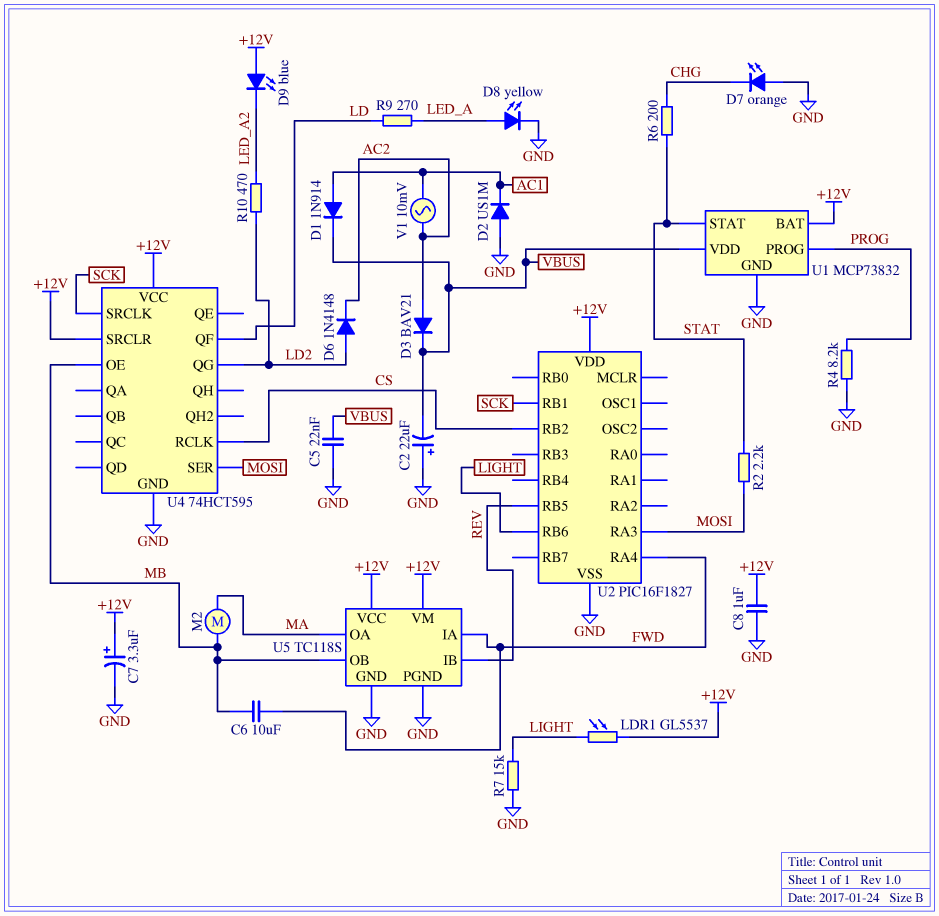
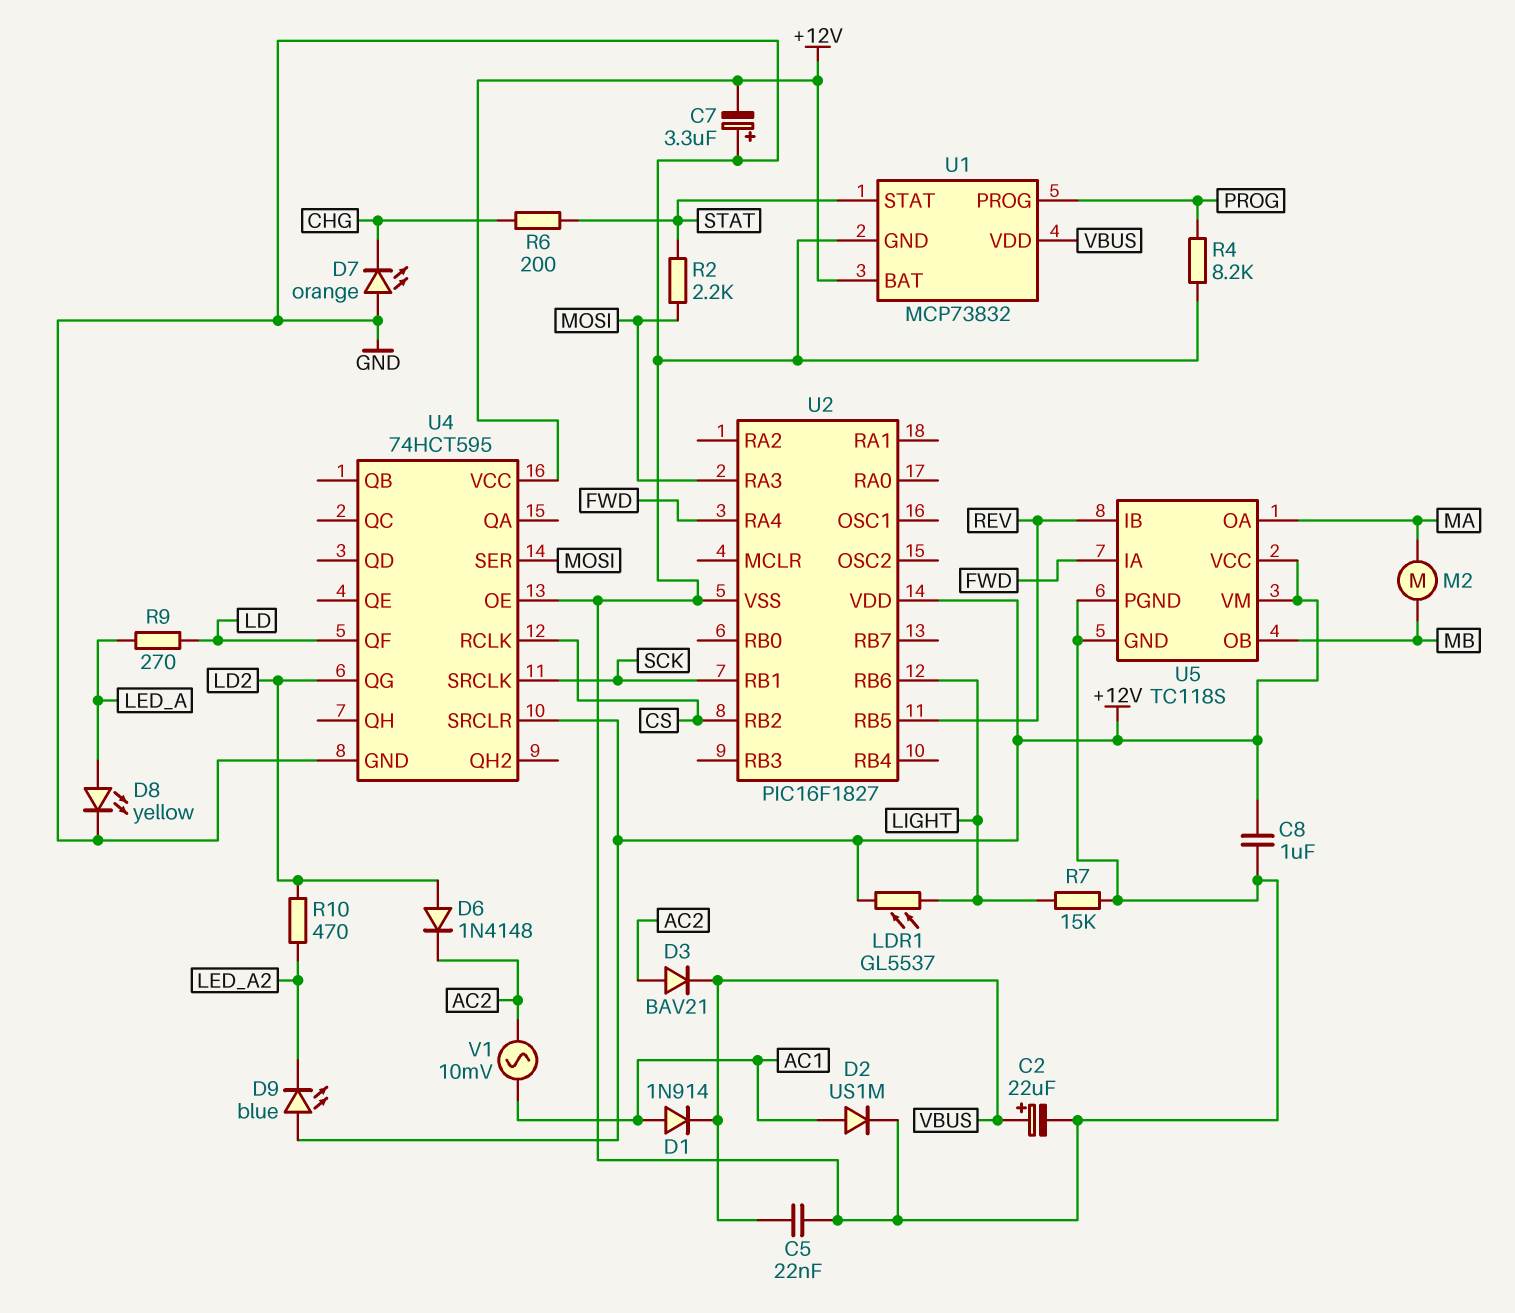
C2: 22uF (plus GND, minus VBUS) -> 22uF (plus VBUS, minus GND)
C6: 10uF (FWD, MB) -> none
C7: 3.3uF (plus +12V, minus GND) -> 3.3uF (plus GND, minus +12V)
D2: diode US1M (A GND, K AC1) -> diode US1M (A AC1, K GND)
U4 pin OE: MB -> GND

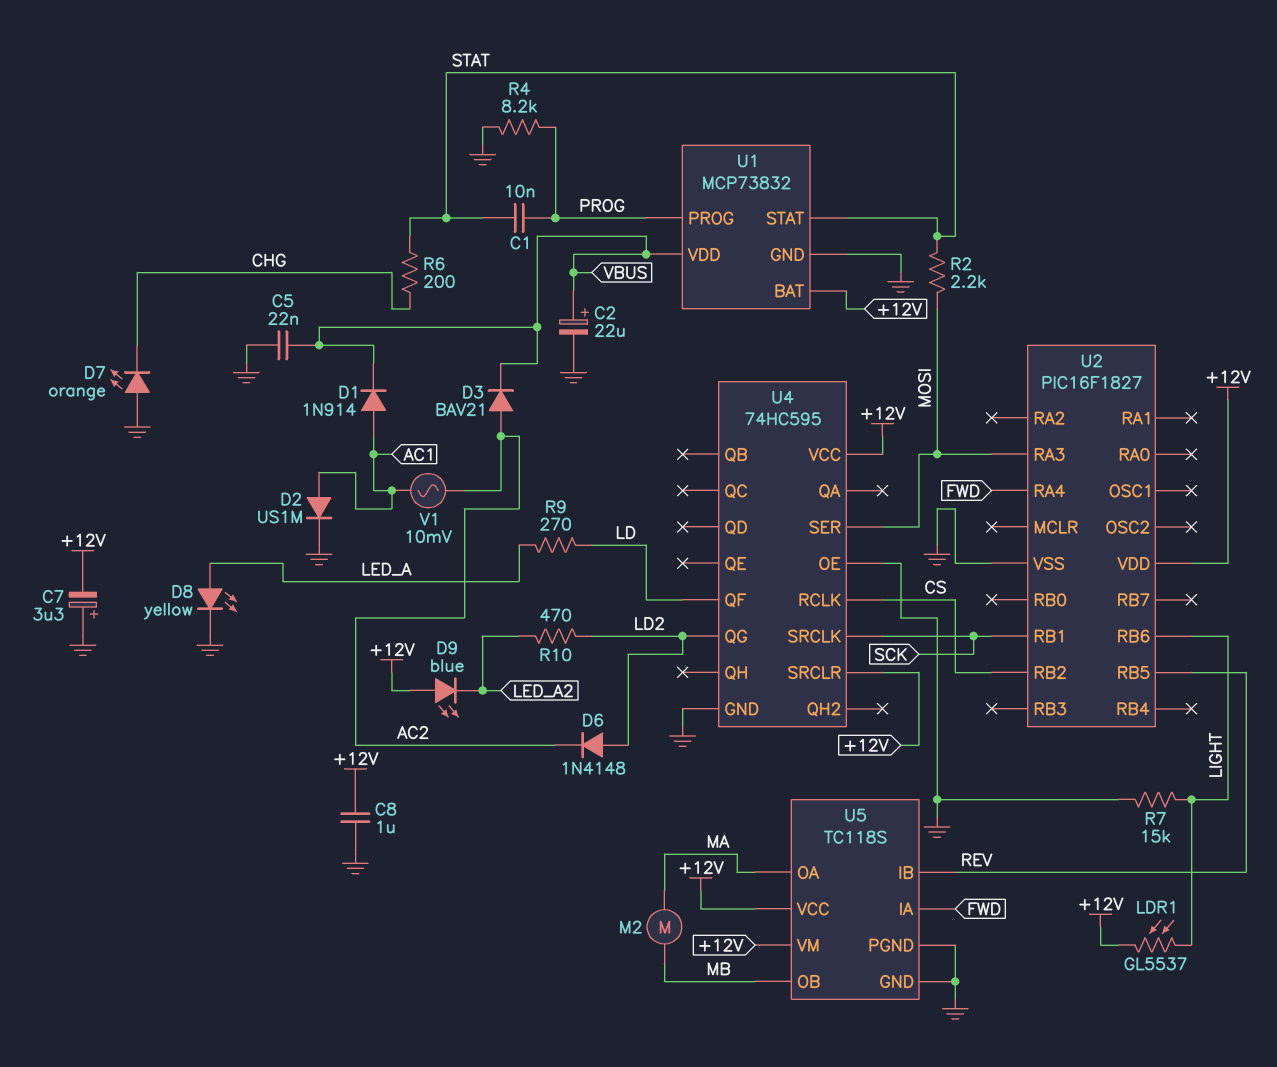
C1: none -> 10nF (PROG, STAT)
U4: 74HCT595 -> 74HC595

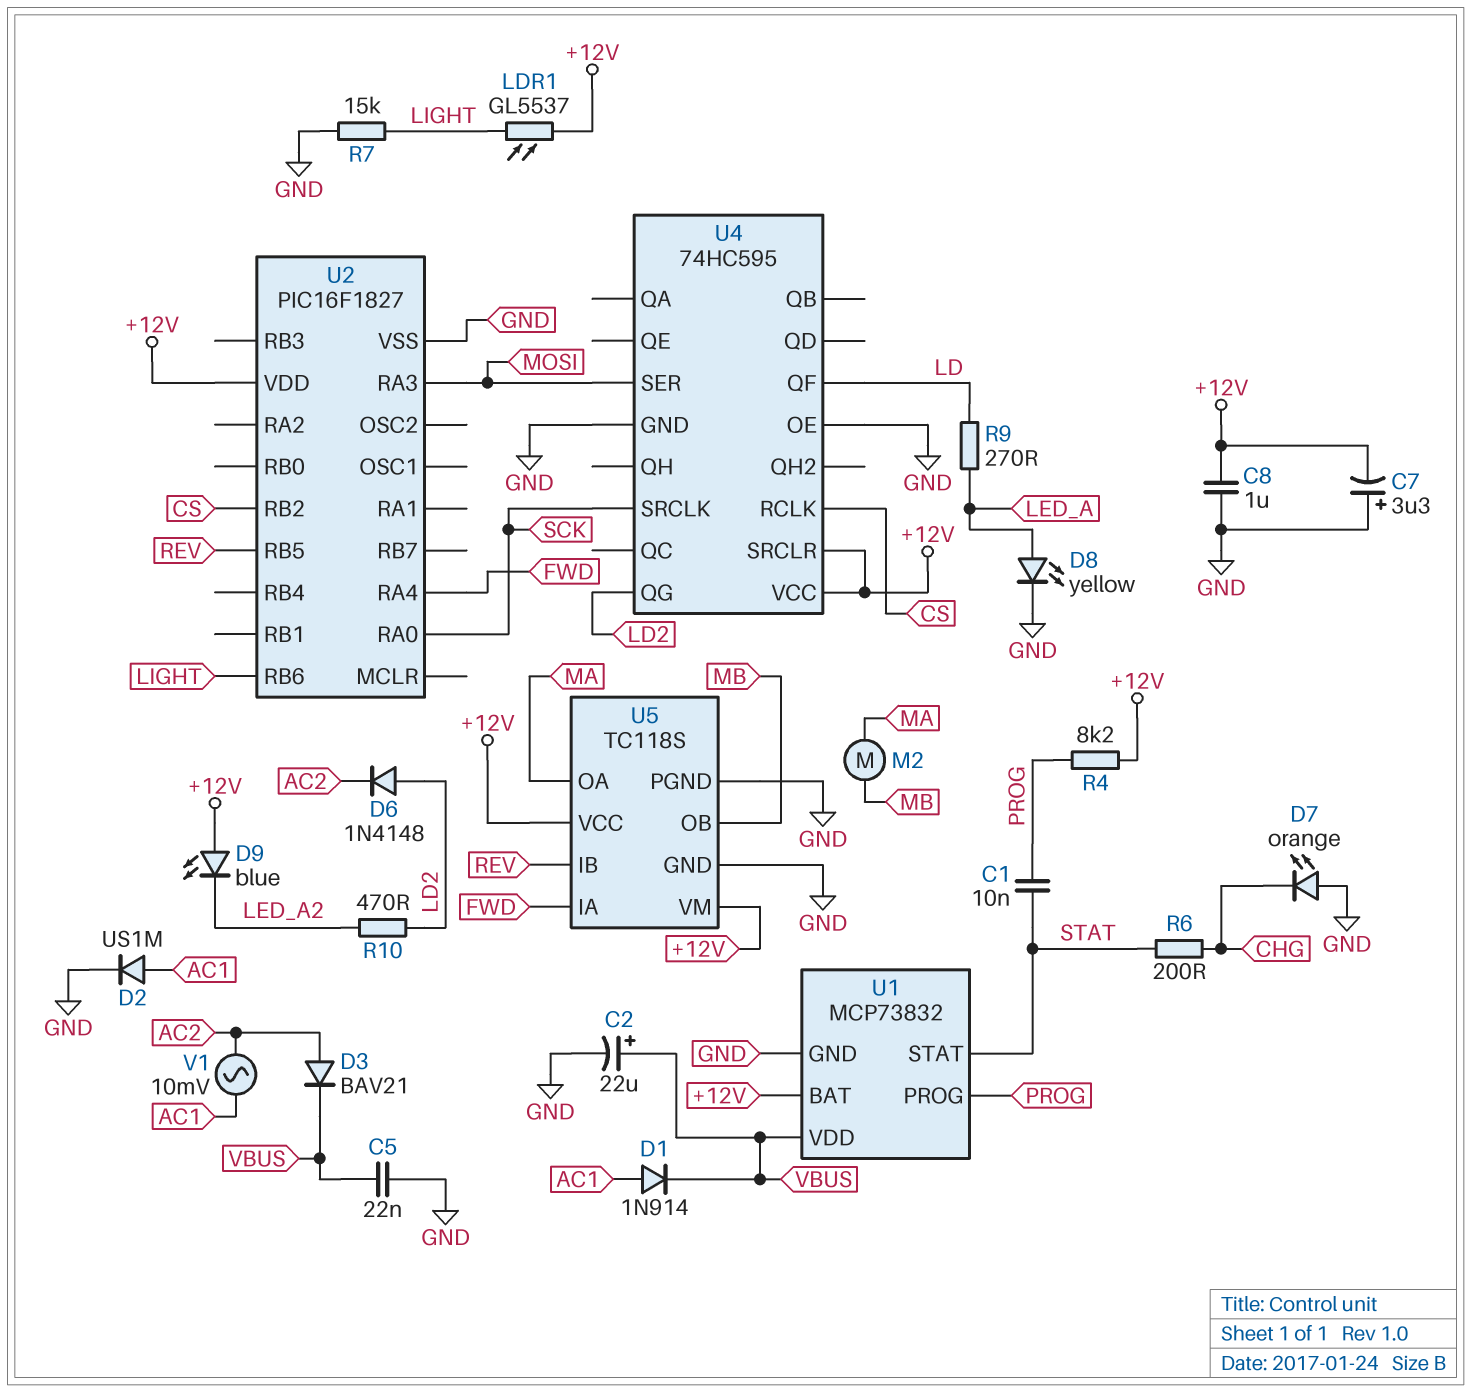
R2: 2.2k (MOSI, STAT) -> none
R4: 8.2k (GND, PROG) -> 8.2k (+12V, PROG)
U2 pin RA0: none -> SCK
U2 pin RB1: SCK -> none

